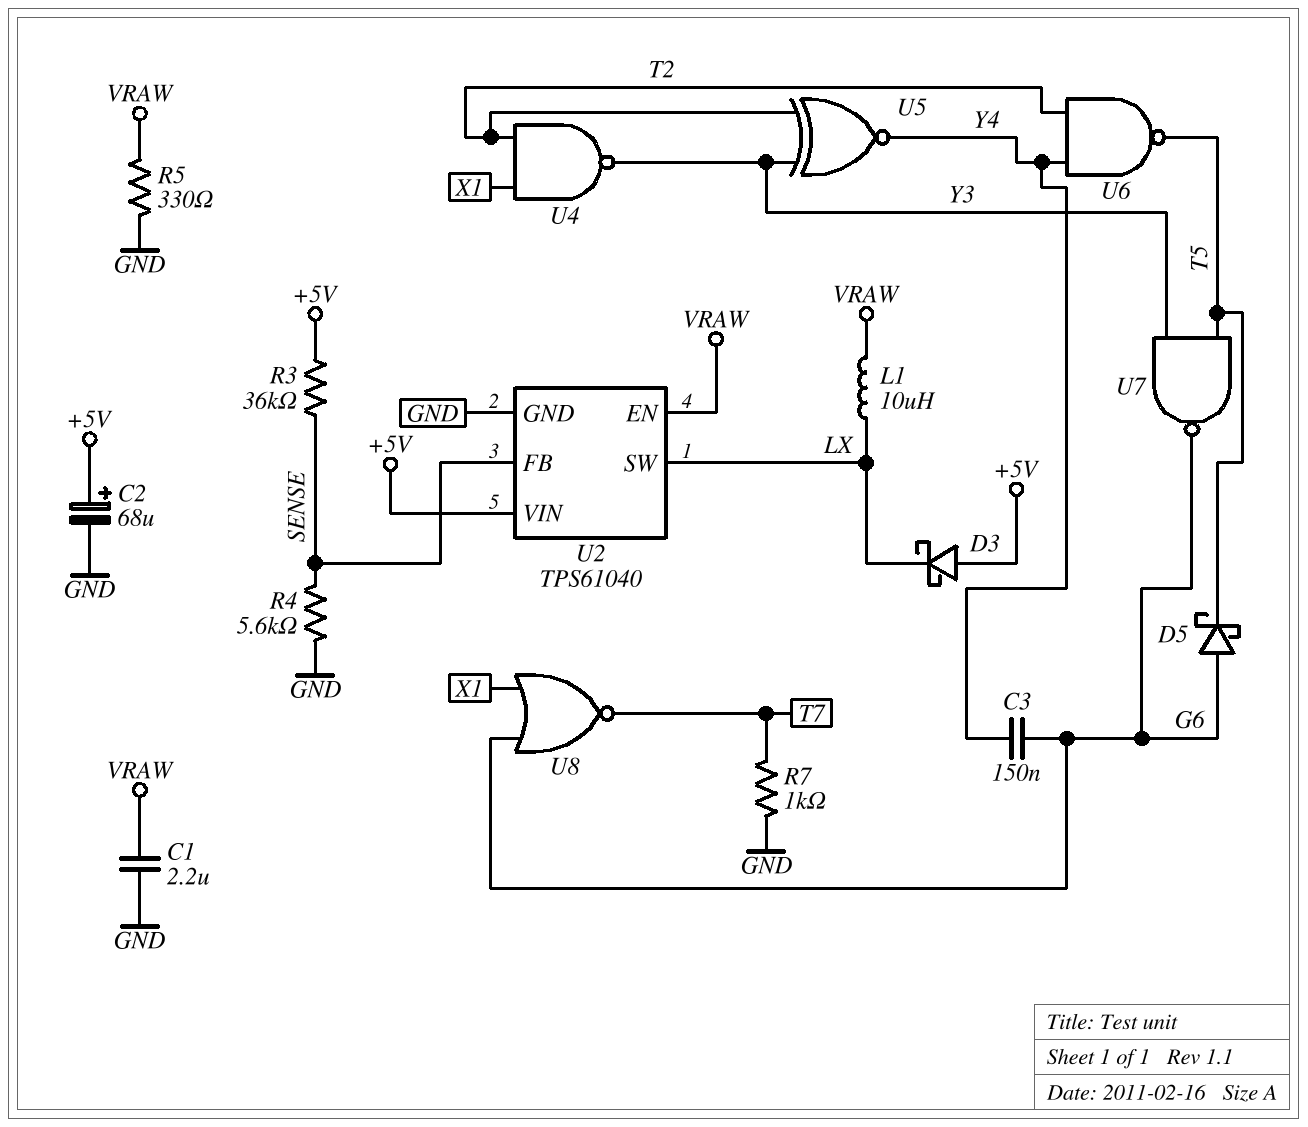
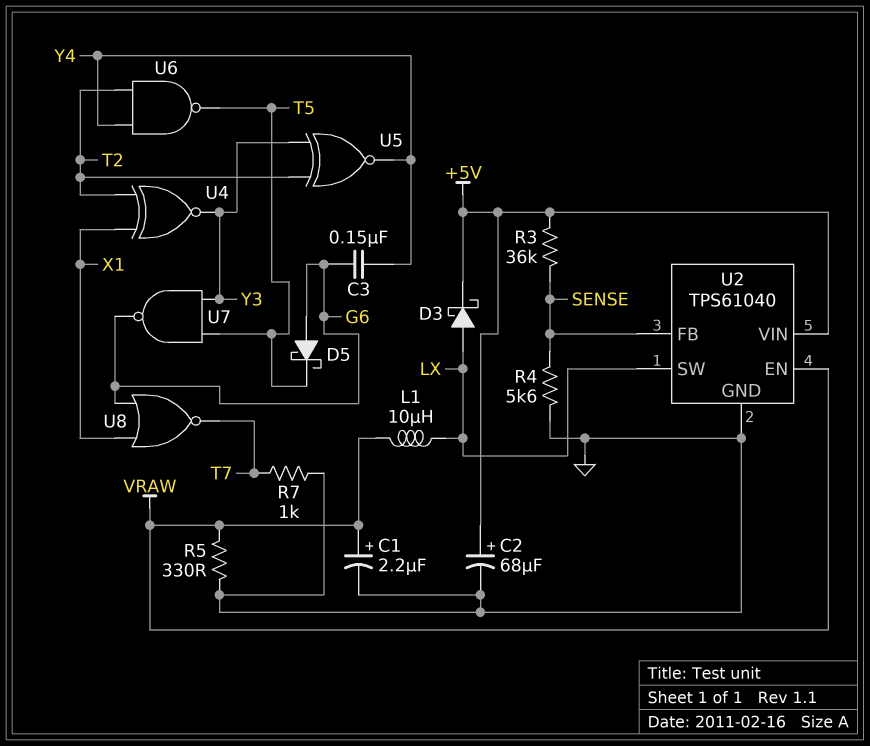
C1: 2.2uF (GND, VRAW) -> 2.2uF (plus VRAW, minus GND)
D3: schottky (A +5V, K LX) -> schottky (A LX, K +5V)
U4: NAND (in T2, in X1, out Y3) -> XNOR (in T2, in X1, out Y3)

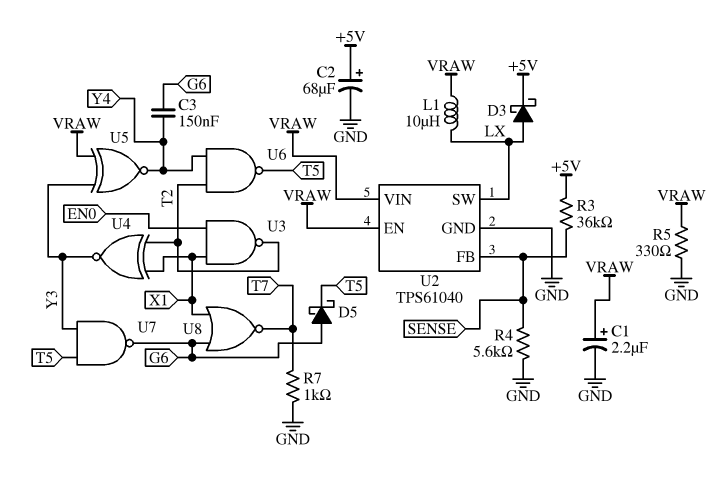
U2 pin VIN: +5V -> VRAW
U3: none -> NAND (in EN0, in X1, out T2)
U5: XNOR (in T2, in Y3, out Y4) -> XNOR (in VRAW, in Y3, out Y4)

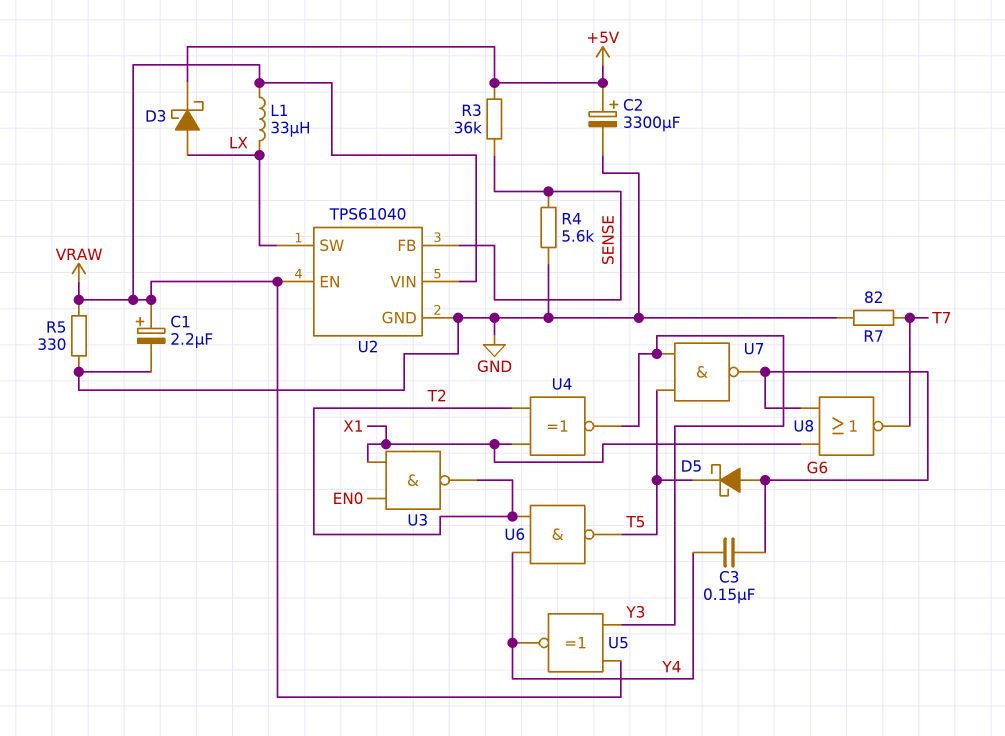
C2: 68uF (plus +5V, minus GND) -> 3300uF (plus +5V, minus GND)
L1: 10uH (LX, VRAW) -> 33uH (LX, VRAW)
R7: 1k (GND, T7) -> 82 (GND, T7)

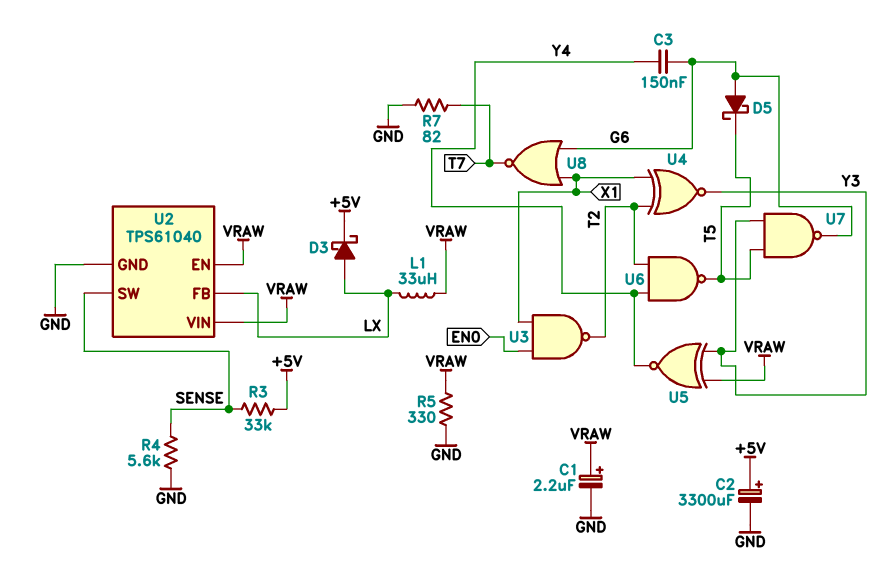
R3: 36k (+5V, SENSE) -> 33k (+5V, SENSE)
U2 pin FB: SENSE -> LX
U2 pin SW: LX -> SENSE

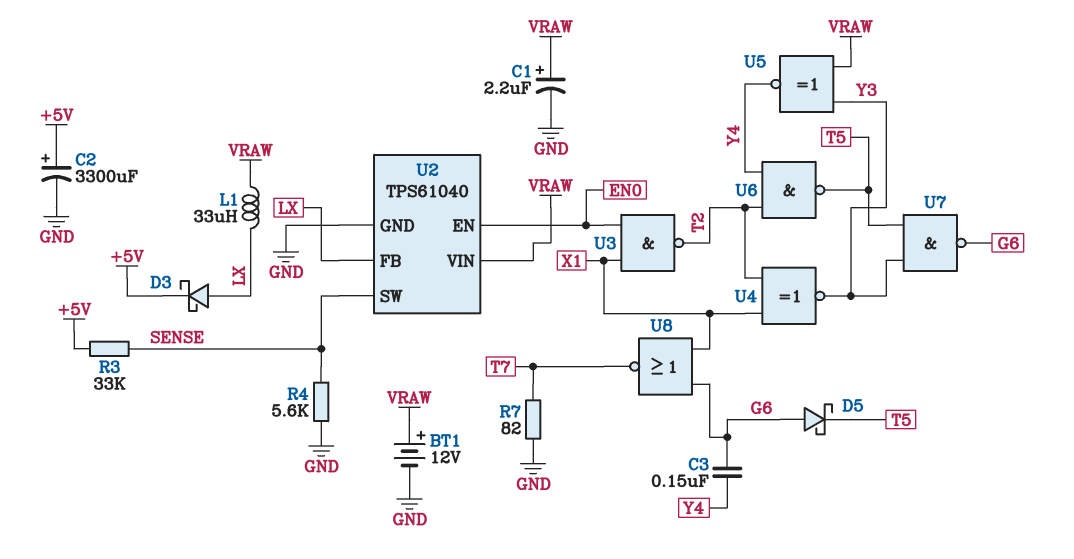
BT1: none -> 12V (plus VRAW, minus GND)
R5: 330 (GND, VRAW) -> none
U2 pin EN: VRAW -> EN0

